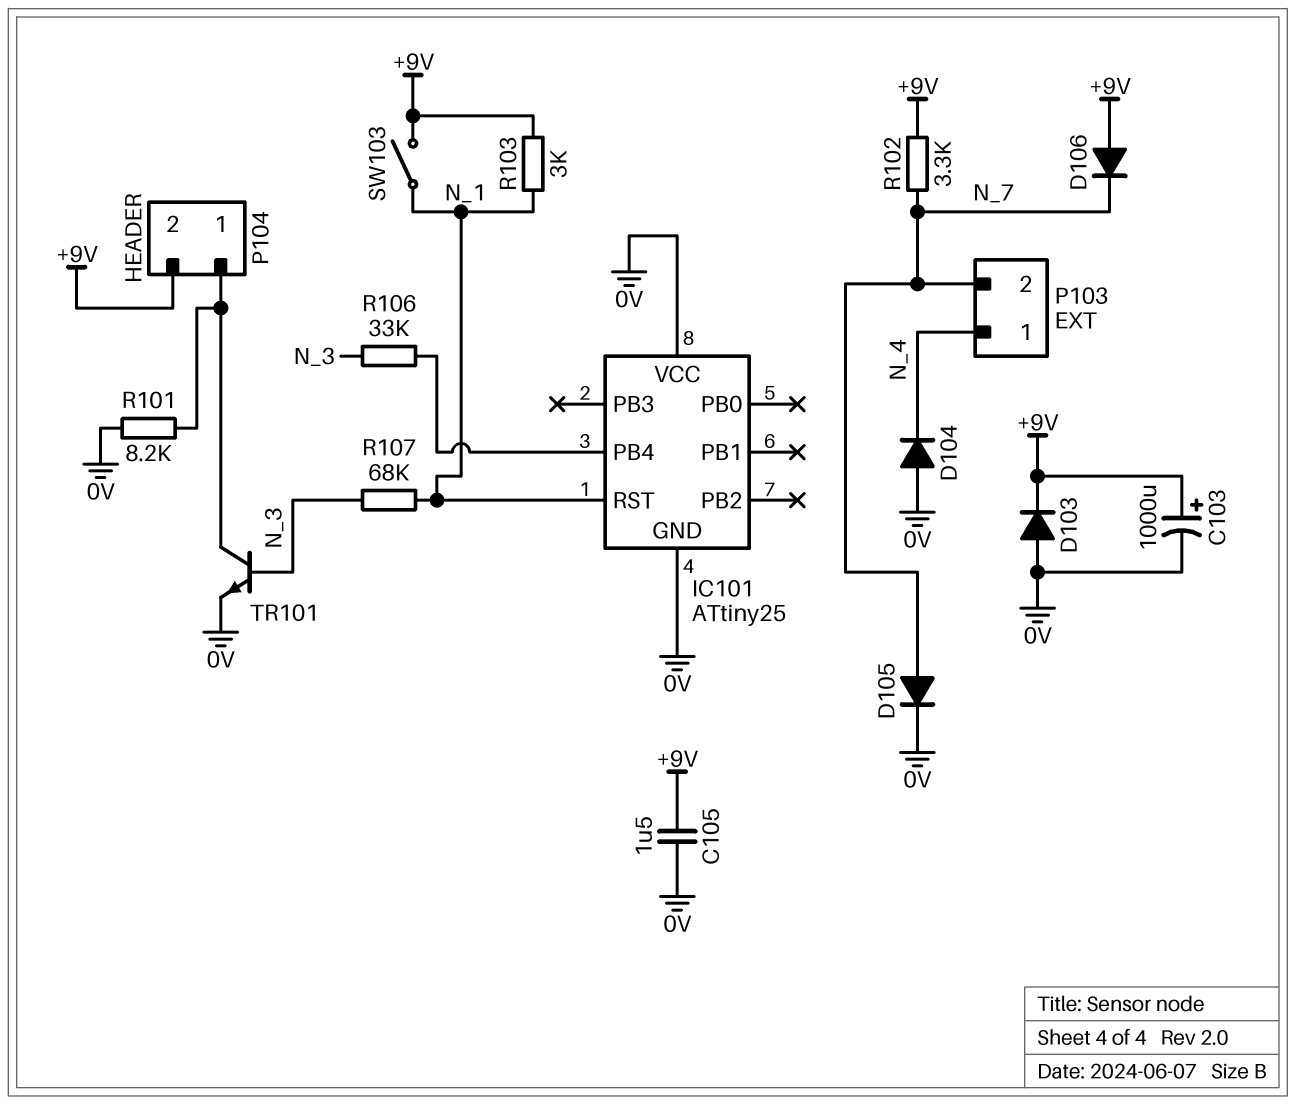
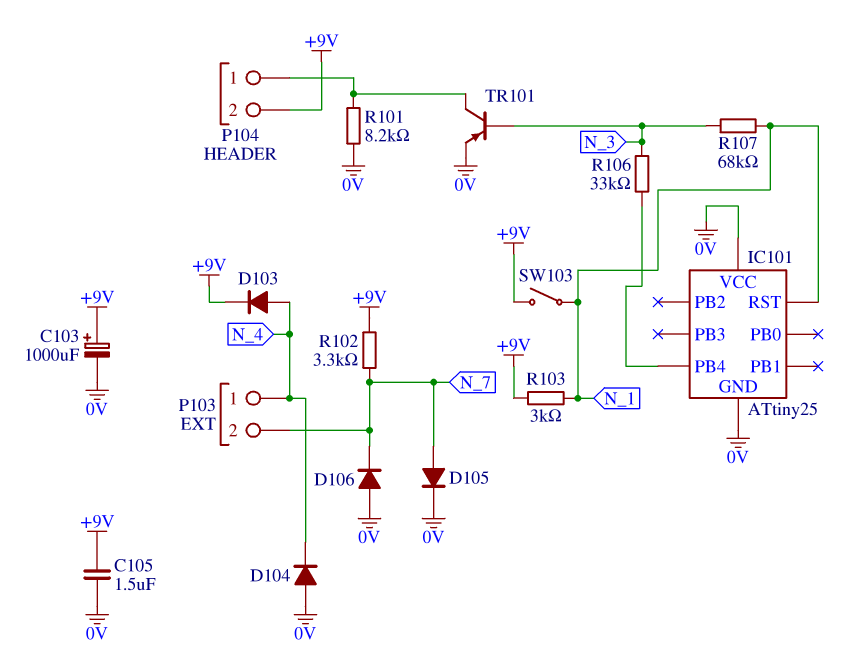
D103: diode (A 0V, K +9V) -> diode (A N_4, K +9V)
D106: diode (A +9V, K N_7) -> diode (A 0V, K N_7)
TR101: NPN (B N_3, C P104/1, E 0V) -> PNP (B N_3, C P104/1, E 0V)

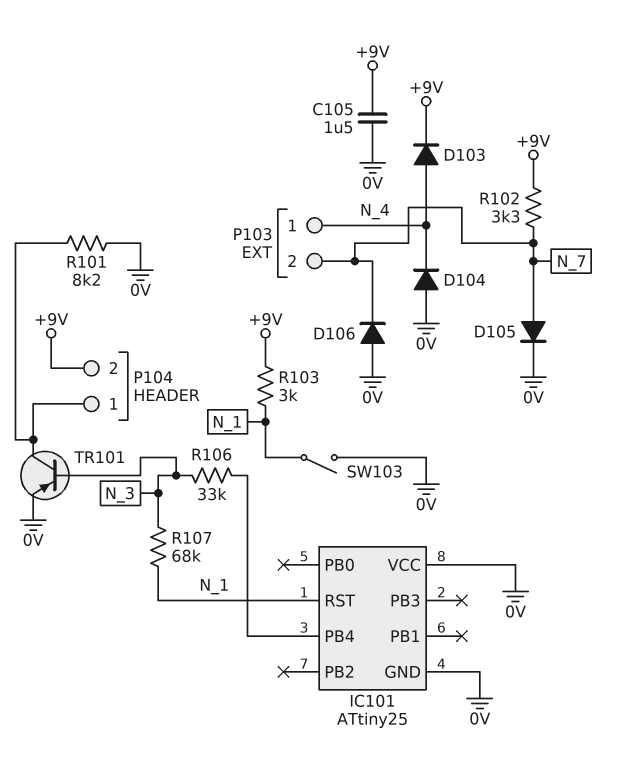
C103: 1000uF (plus +9V, minus 0V) -> none
SW103: switch (+9V, N_1) -> switch (0V, N_1)

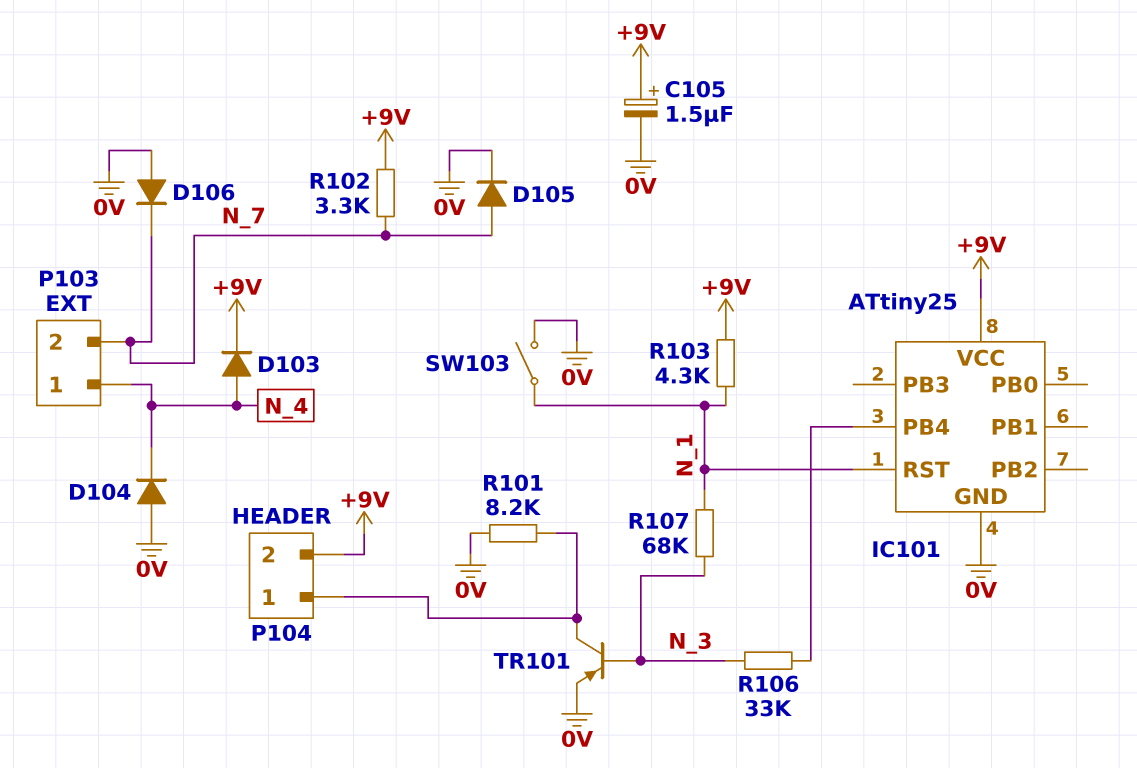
C105: 1.5uF (+9V, 0V) -> 1.5uF (plus +9V, minus 0V)
IC101 pin VCC: 0V -> +9V
R103: 3k (+9V, N_1) -> 4.3k (+9V, N_1)

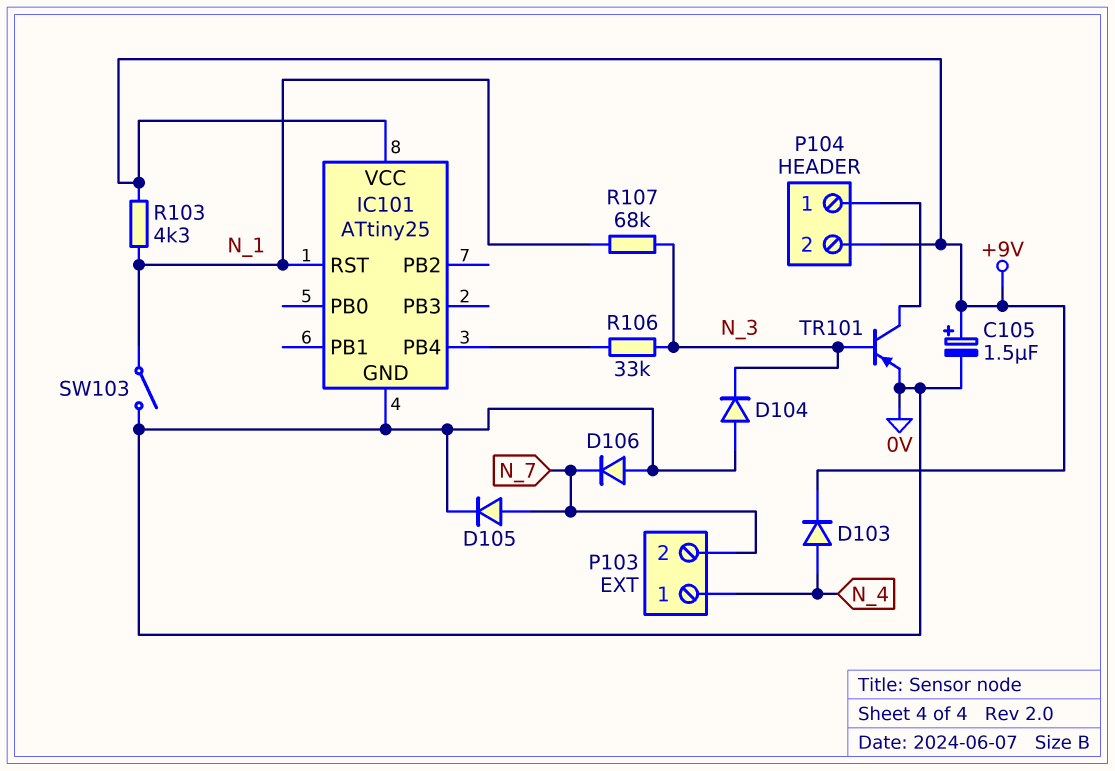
D104: diode (A 0V, K N_4) -> diode (A 0V, K N_3)
R101: 8.2k (0V, P104/1) -> none
R102: 3.3k (+9V, N_7) -> none

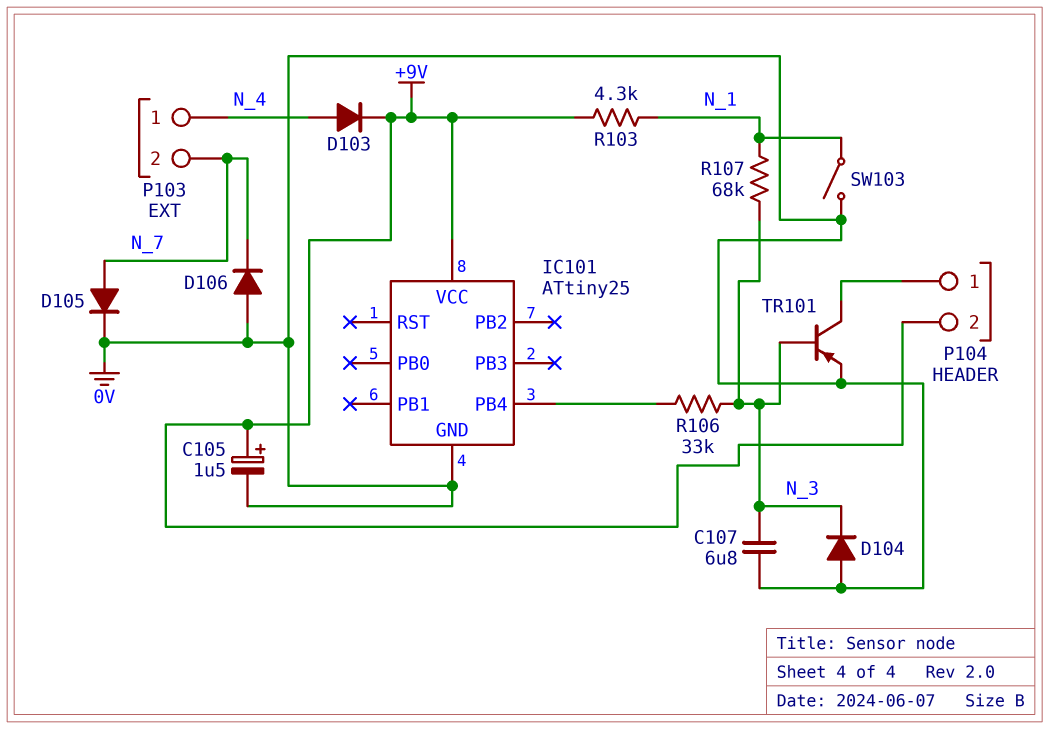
C107: none -> 6.8uF (0V, N_3)
IC101 pin RST: N_1 -> none

